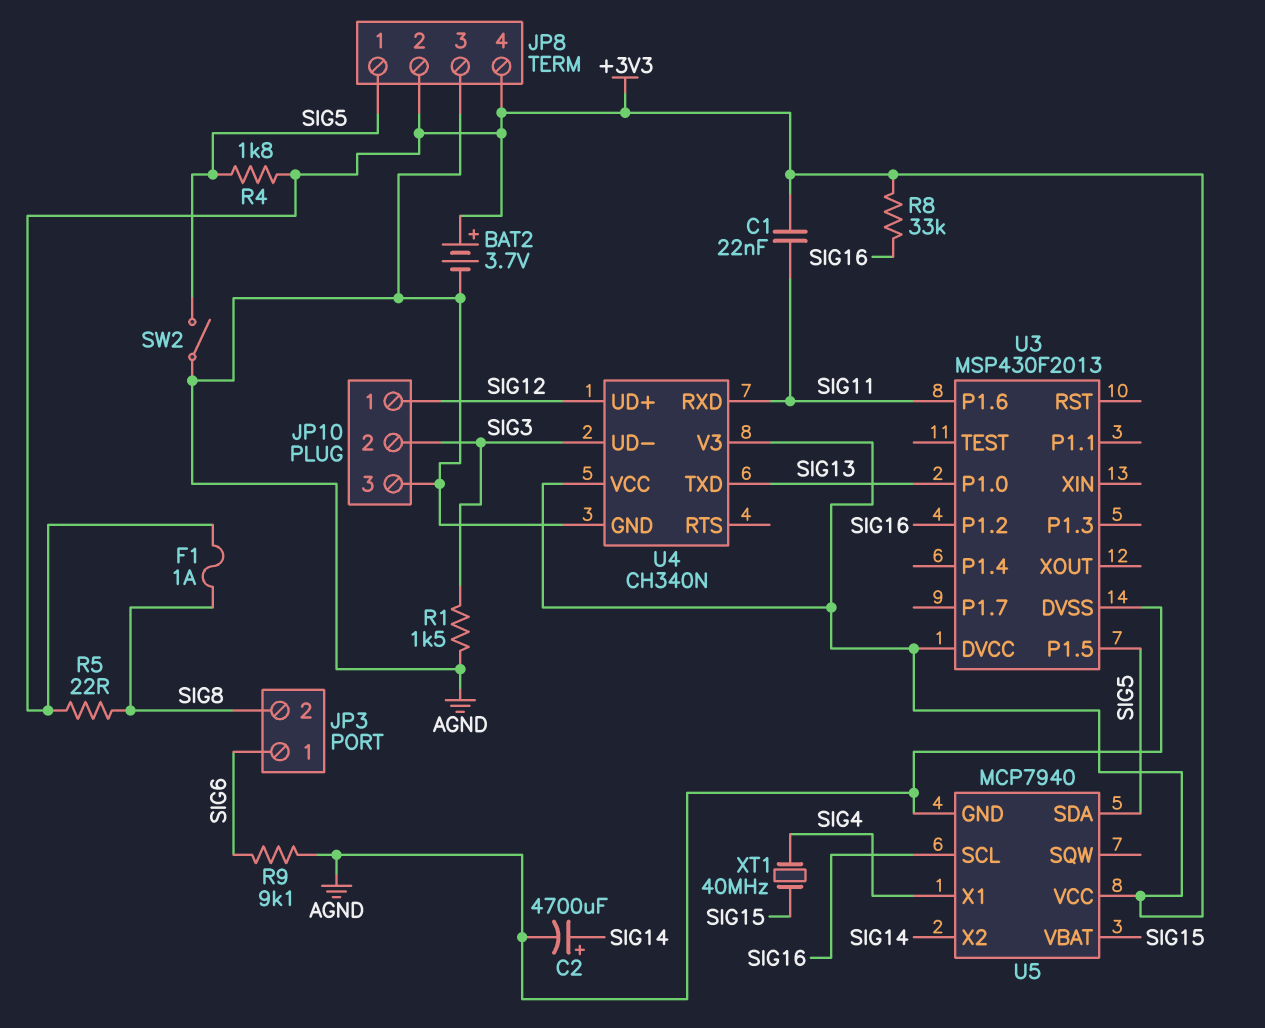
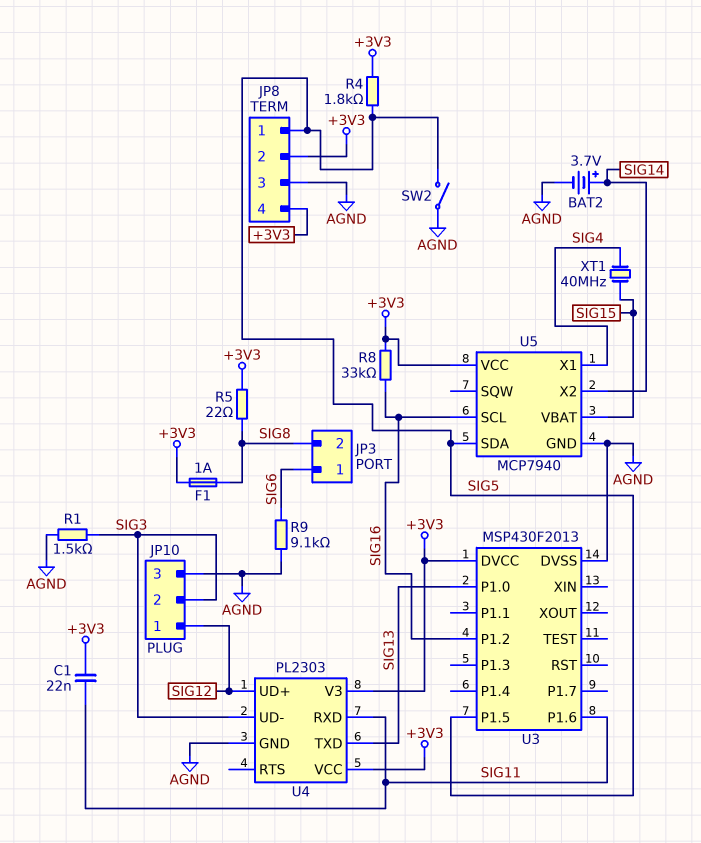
BAT2: 3.7V (plus +3V3, minus AGND) -> 3.7V (plus SIG14, minus AGND)
C2: 4700uF (plus SIG14, minus AGND) -> none
U4: CH340N -> PL2303

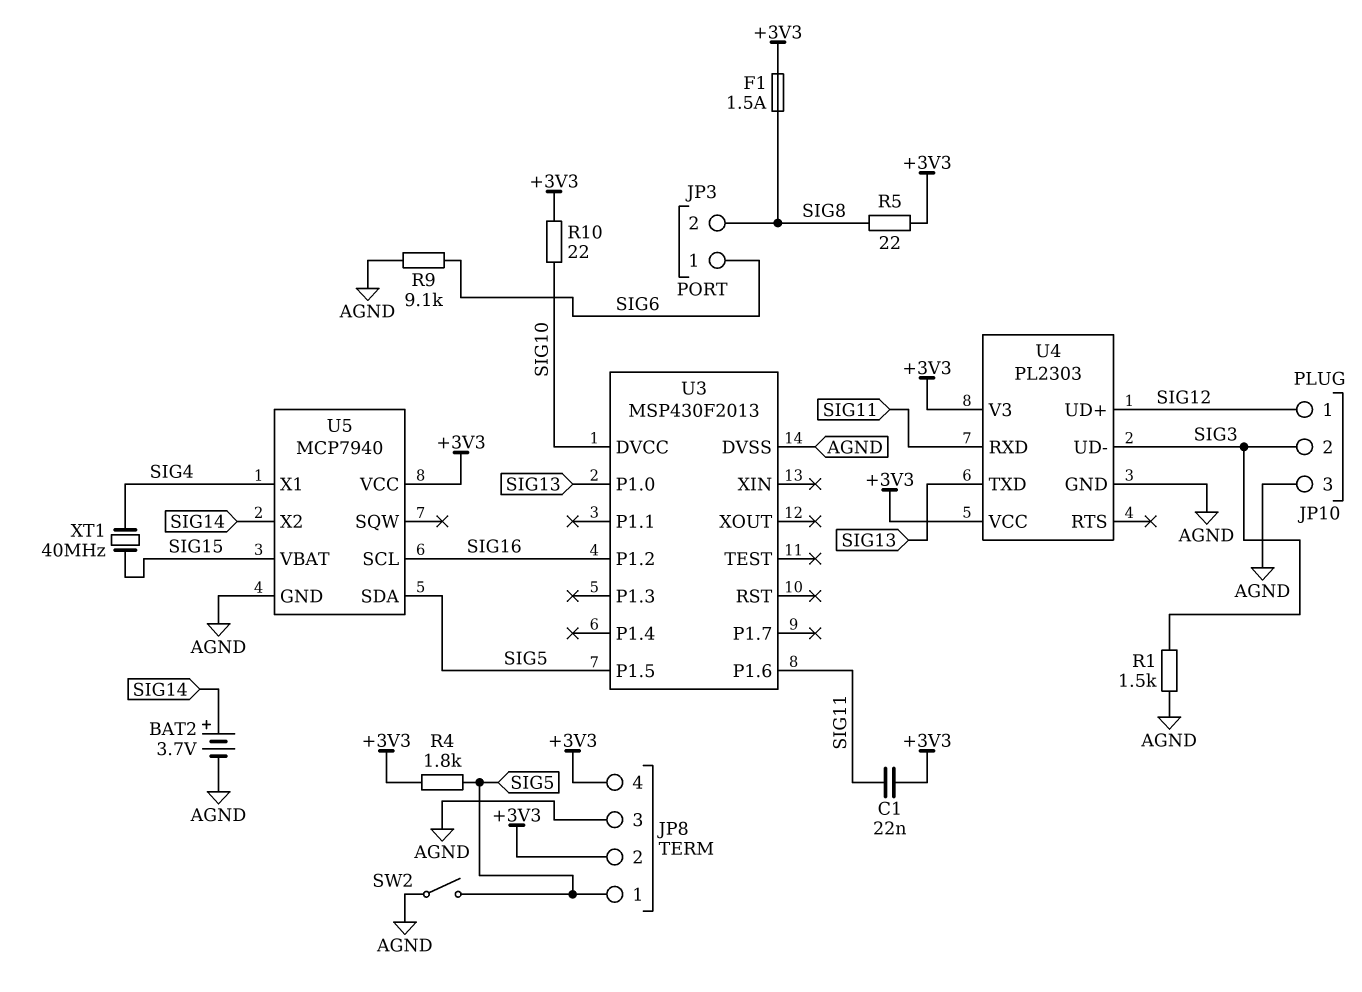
F1: 1A (+3V3, SIG8) -> 1.5A (+3V3, SIG8)
R8: 33k (+3V3, SIG16) -> none
R10: none -> 22 (+3V3, SIG10)
U3 pin DVCC: +3V3 -> SIG10

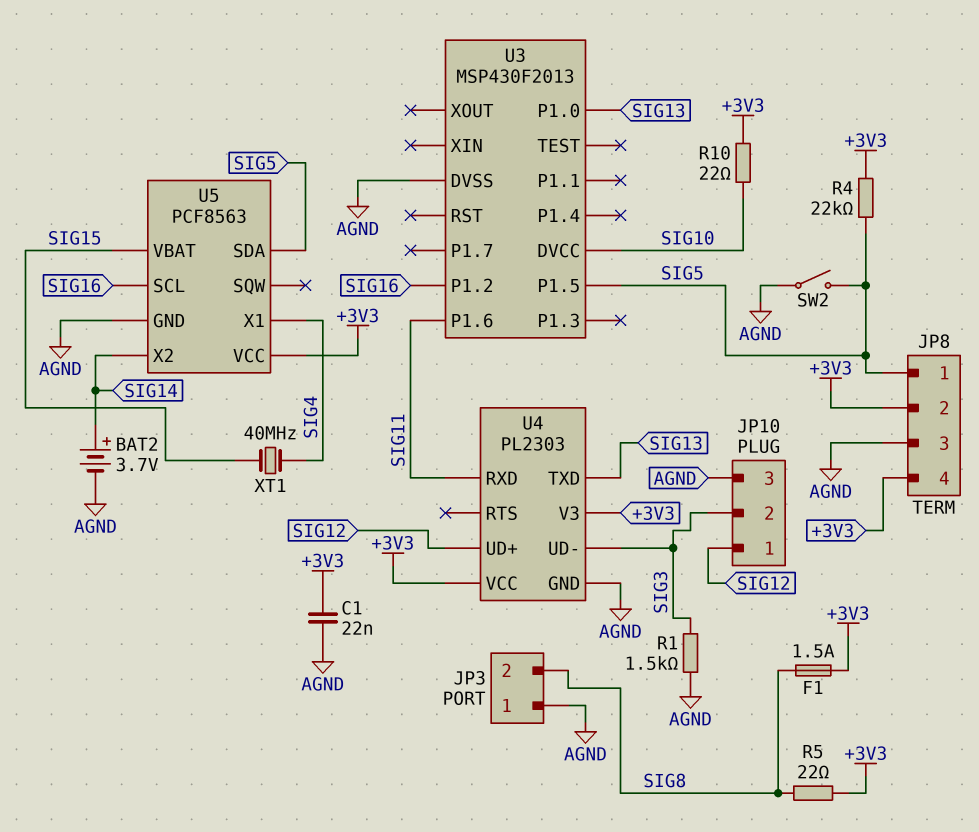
C1: 22nF (+3V3, SIG11) -> 22nF (+3V3, AGND)
JP3 pin 1: SIG6 -> AGND
R4: 1.8k (+3V3, SIG5) -> 22k (+3V3, SIG5)
R9: 9.1k (AGND, SIG6) -> none
U5: MCP7940 -> PCF8563

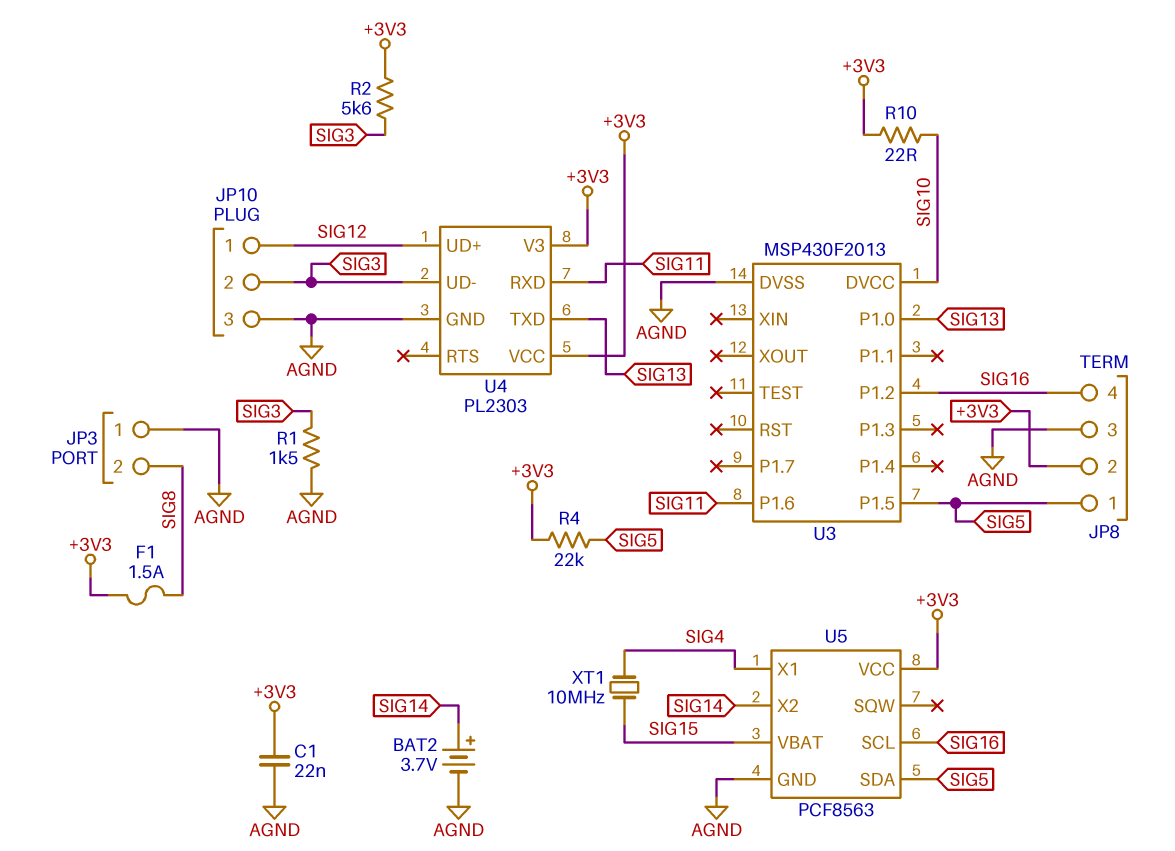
JP8 pin 4: +3V3 -> SIG16
R2: none -> 5.6k (+3V3, SIG3)
R5: 22 (+3V3, SIG8) -> none
SW2: switch (AGND, SIG5) -> none
XT1: 40MHz (SIG4, SIG15) -> 10MHz (SIG4, SIG15)

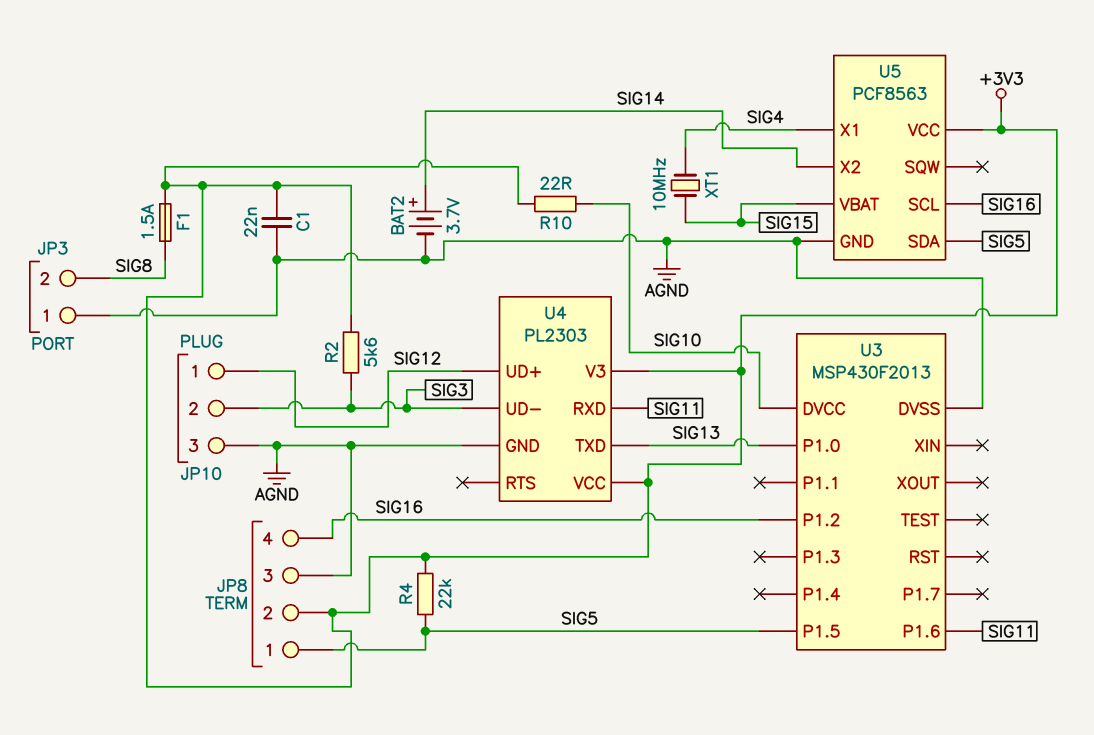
R1: 1.5k (AGND, SIG3) -> none

